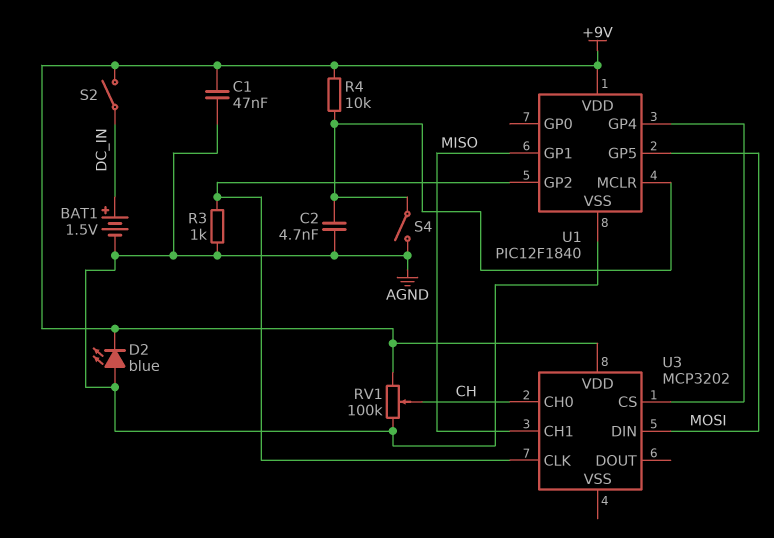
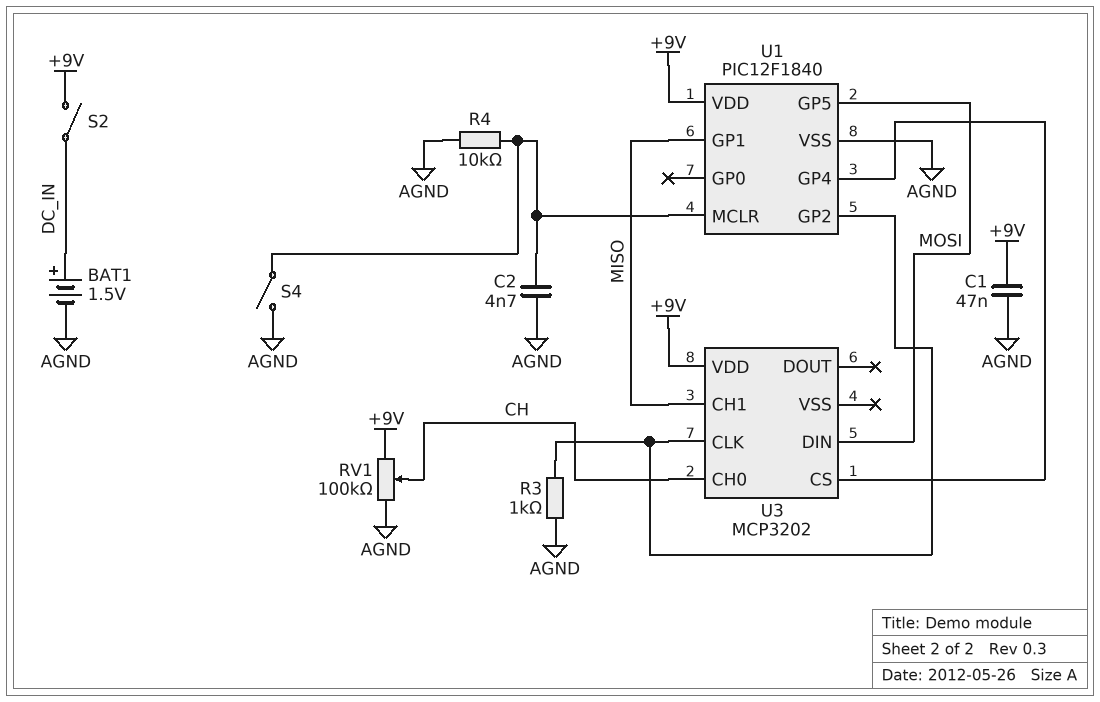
D2: LED blue (A AGND, K +9V) -> none
R4: 10k (+9V, U1/MCLR) -> 10k (AGND, U1/MCLR)

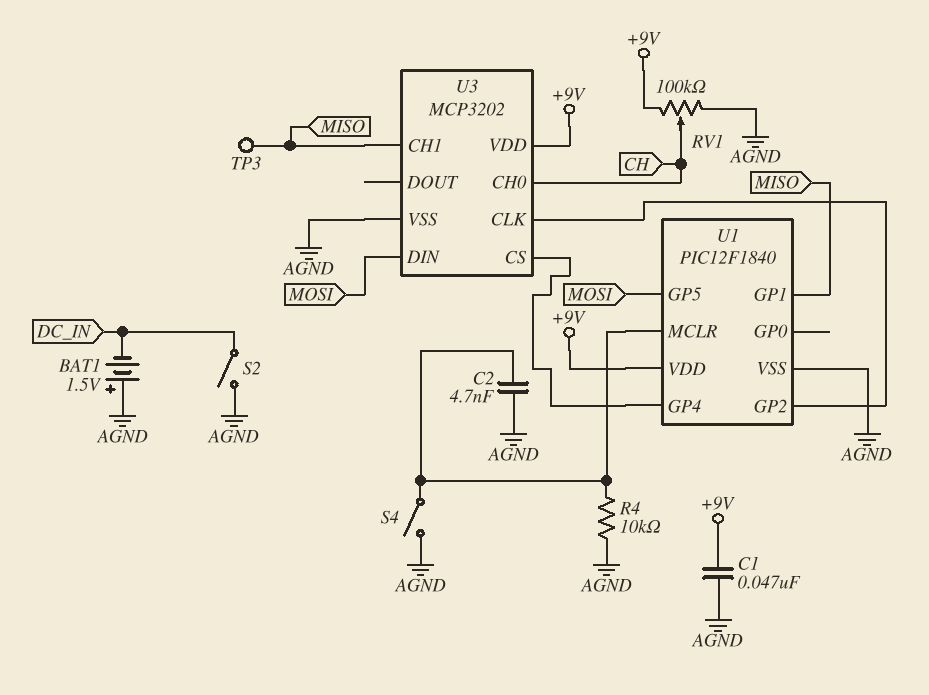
BAT1: 1.5V (plus DC_IN, minus AGND) -> 1.5V (plus AGND, minus DC_IN)
R3: 1k (AGND, U1/GP2) -> none
S2: switch (+9V, DC_IN) -> switch (AGND, DC_IN)
TP3: none -> test point (MISO)
U3 pin VSS: none -> AGND

